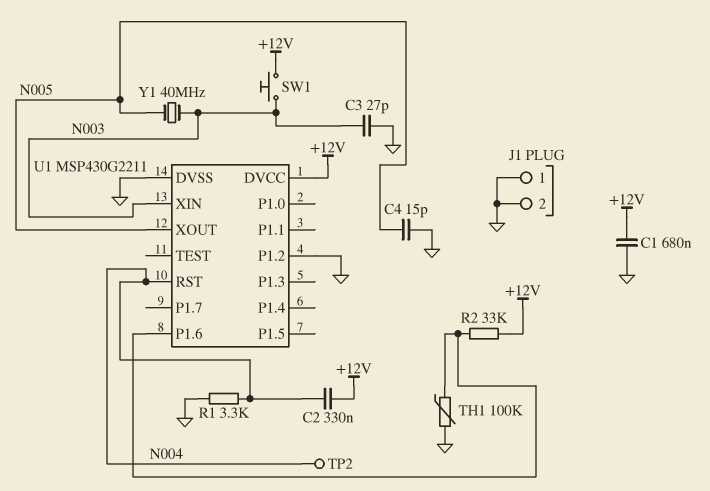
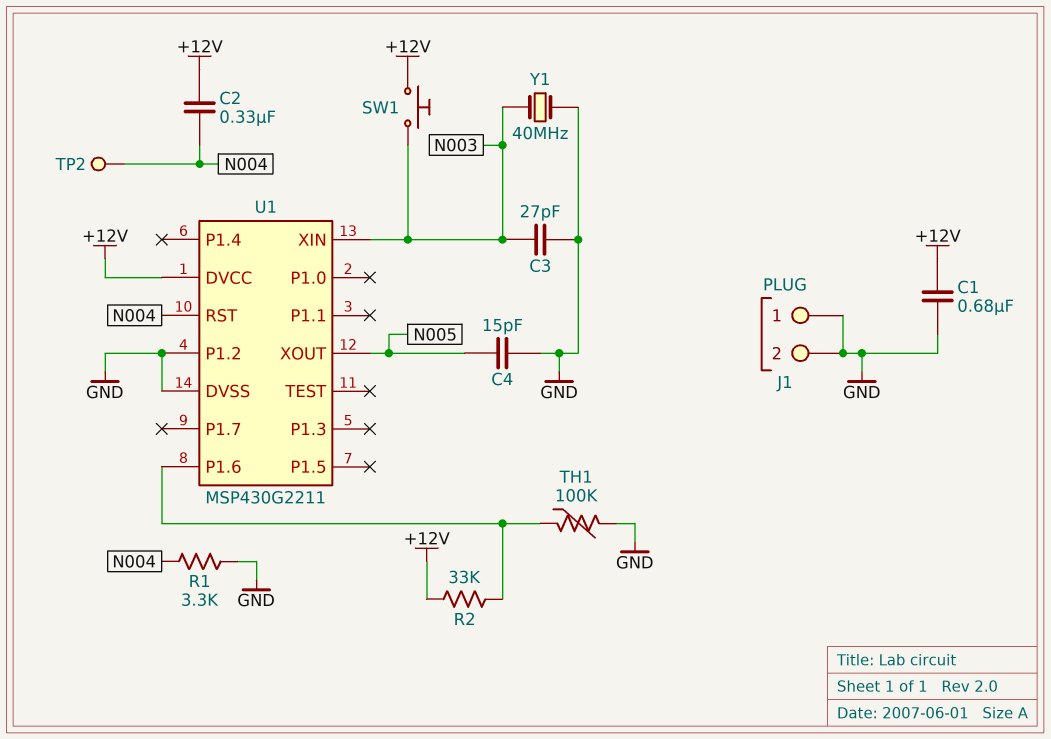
Y1: 40MHz (N003, N005) -> 40MHz (GND, N003)

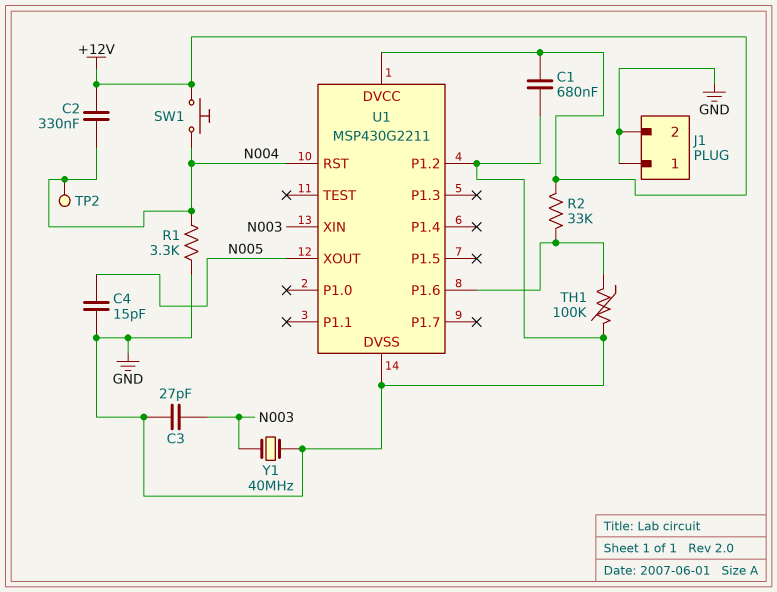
SW1: button (+12V, N003) -> button (+12V, N004)

